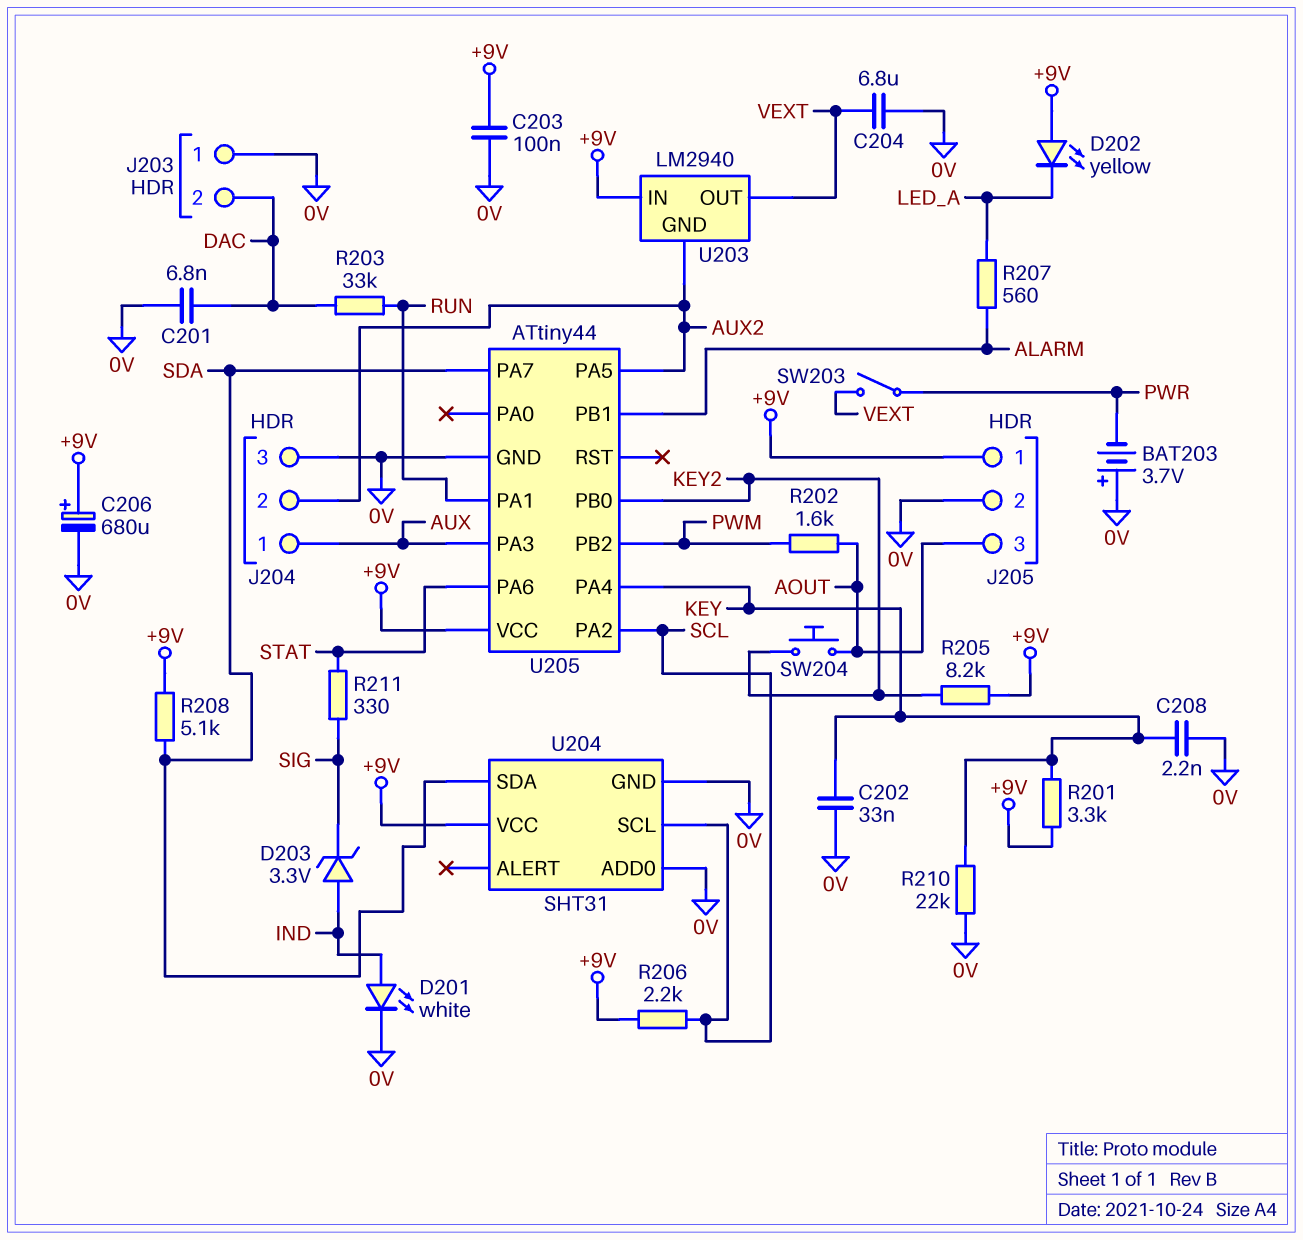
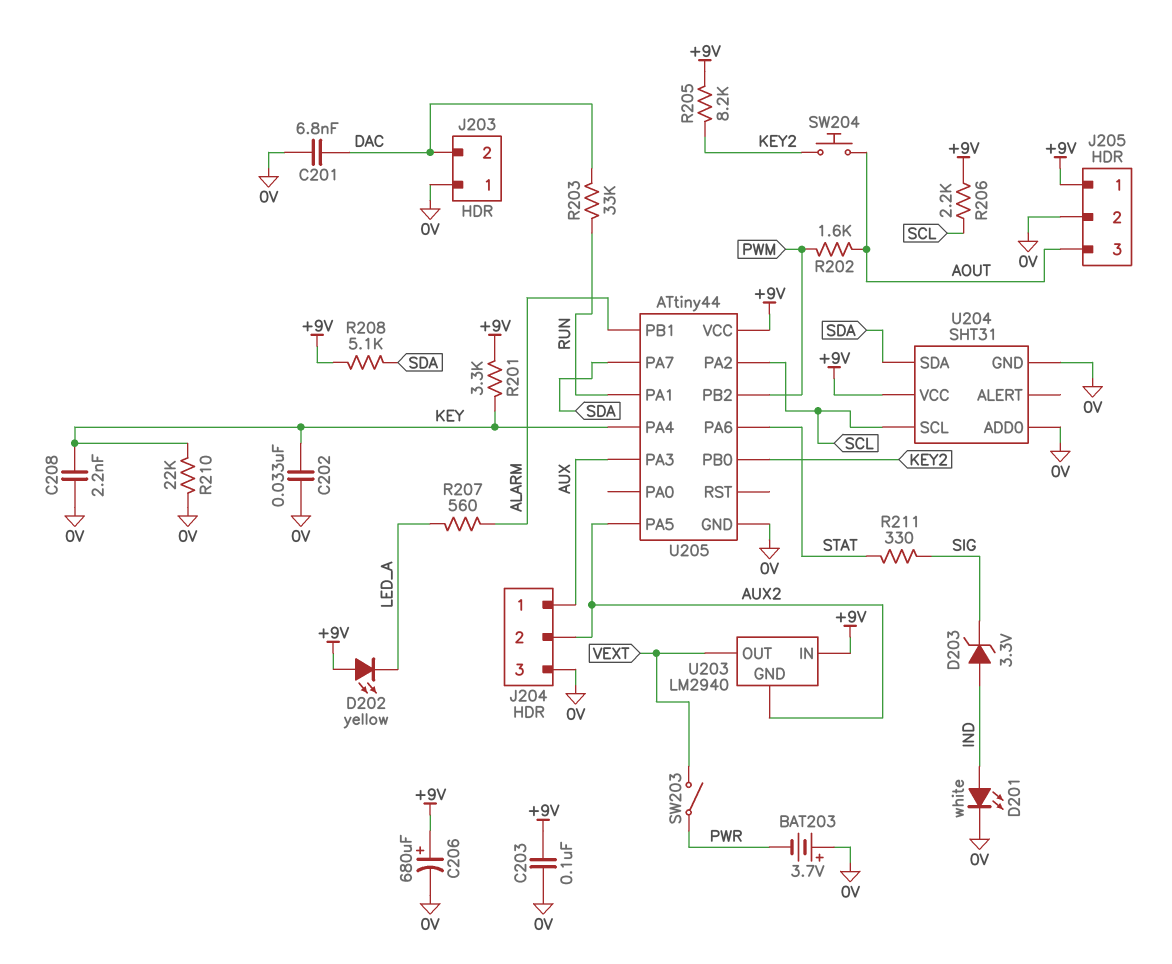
C204: 6.8uF (0V, VEXT) -> none

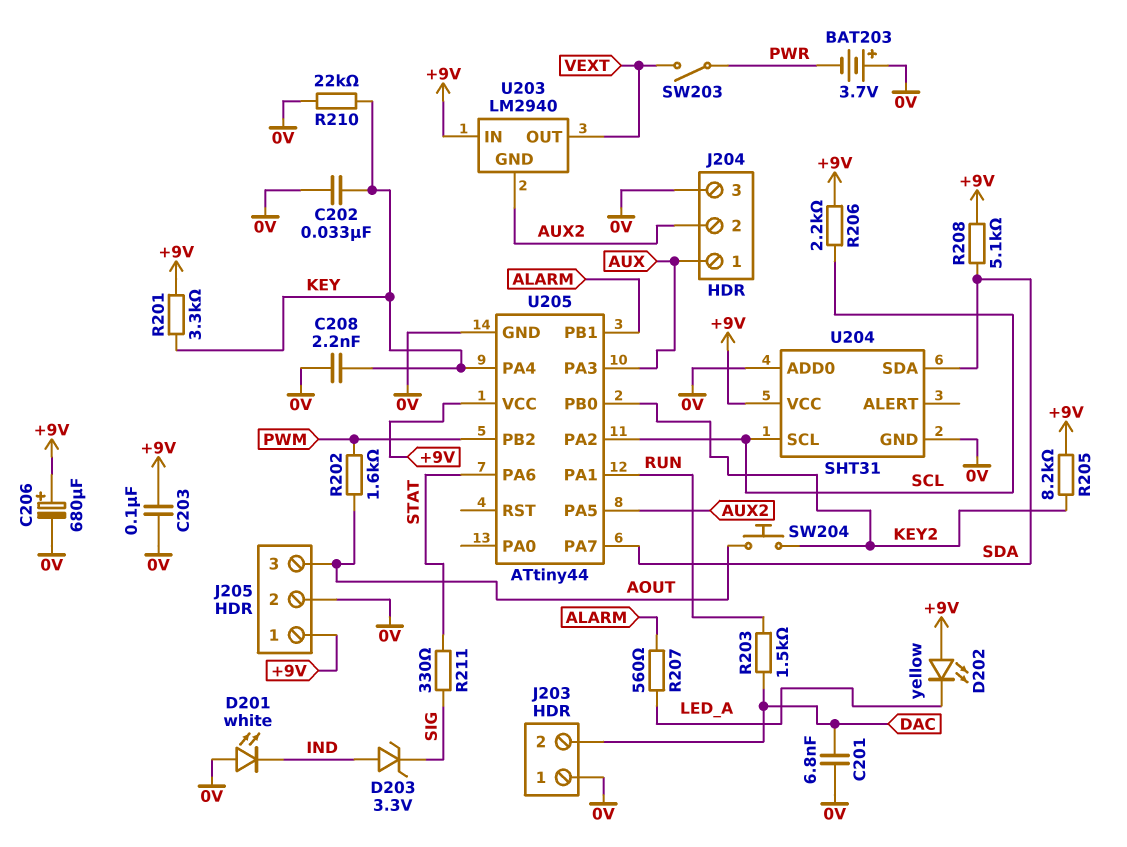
D201: LED white (A IND, K 0V) -> LED white (A 0V, K IND)
R203: 33k (DAC, RUN) -> 1.5k (DAC, RUN)

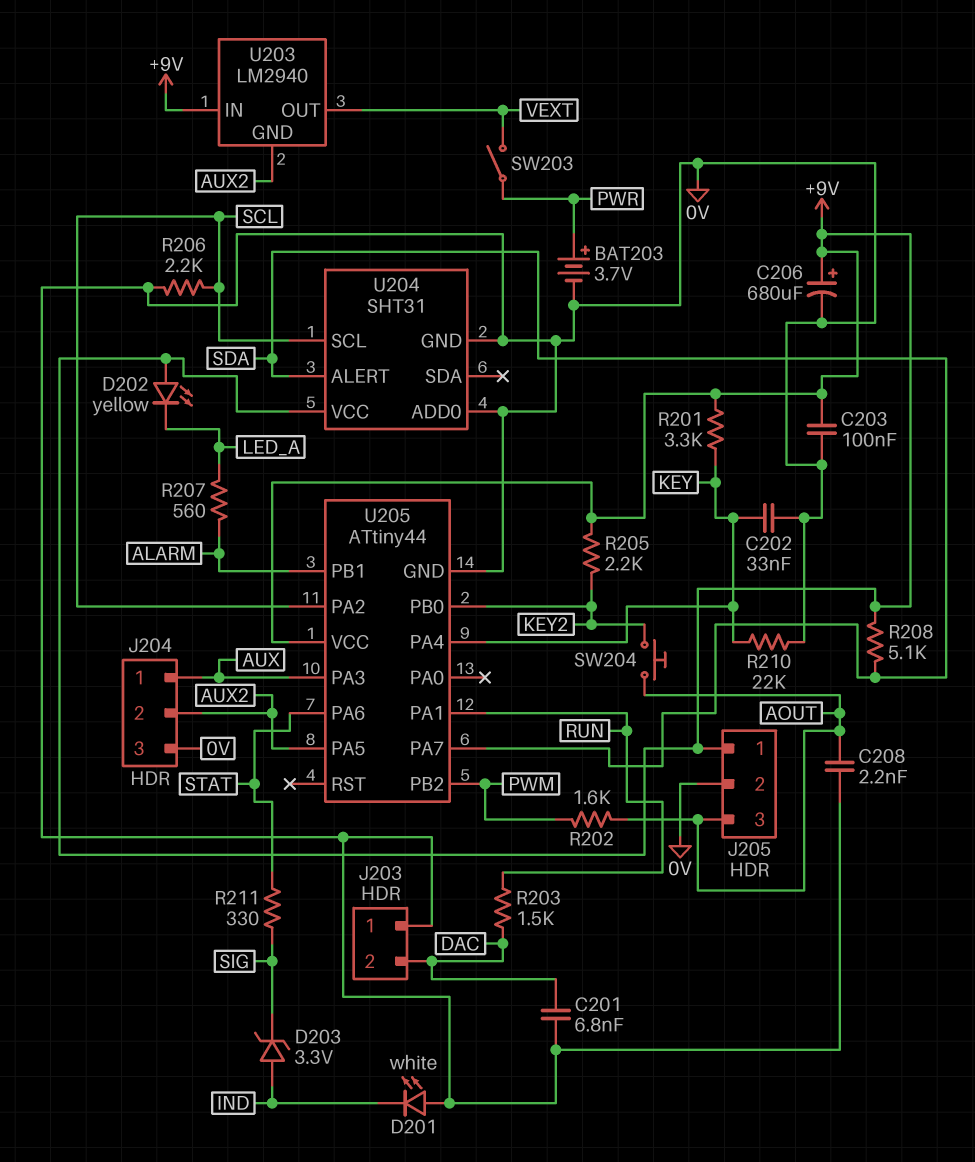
BAT203: 3.7V (plus 0V, minus PWR) -> 3.7V (plus PWR, minus 0V)
C208: 2.2nF (0V, KEY) -> 2.2nF (0V, AOUT)
R205: 8.2k (+9V, KEY2) -> 2.2k (+9V, KEY2)
R206: 2.2k (+9V, SCL) -> 2.2k (0V, SCL)
U204 pin ALERT: none -> SDA
U204 pin SDA: SDA -> none

